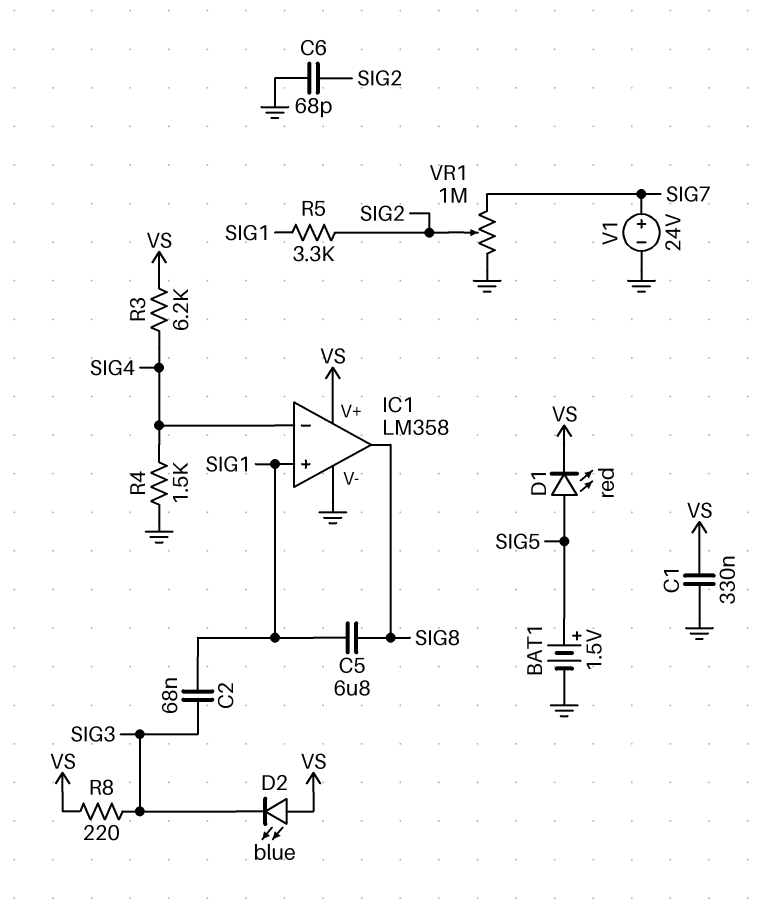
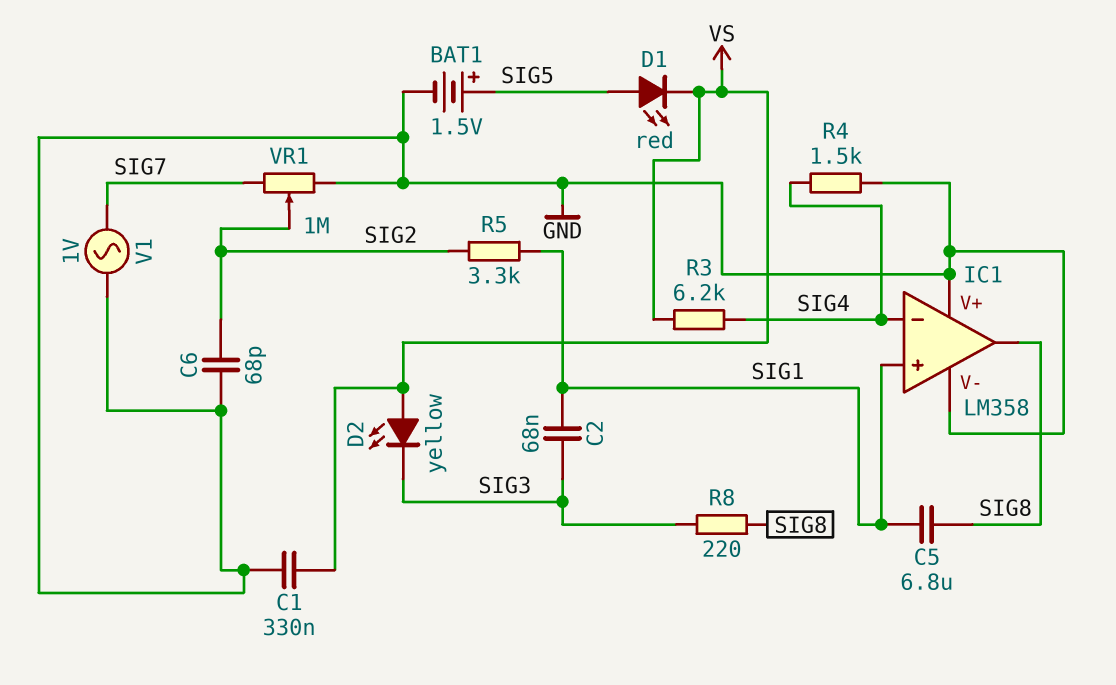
D2: LED blue (A VS, K SIG3) -> LED yellow (A VS, K SIG3)
IC1 pin V+: VS -> GND
R8: 220 (SIG3, VS) -> 220 (SIG3, SIG8)
V1: 24V (plus SIG7, minus GND) -> AC 1V (GND, SIG7)

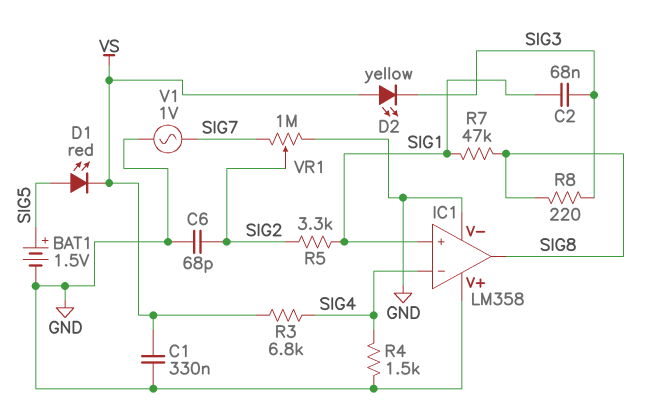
C5: 6.8uF (SIG1, SIG8) -> none
R3: 6.2k (SIG4, VS) -> 6.8k (SIG4, VS)
R7: none -> 47k (SIG1, SIG8)

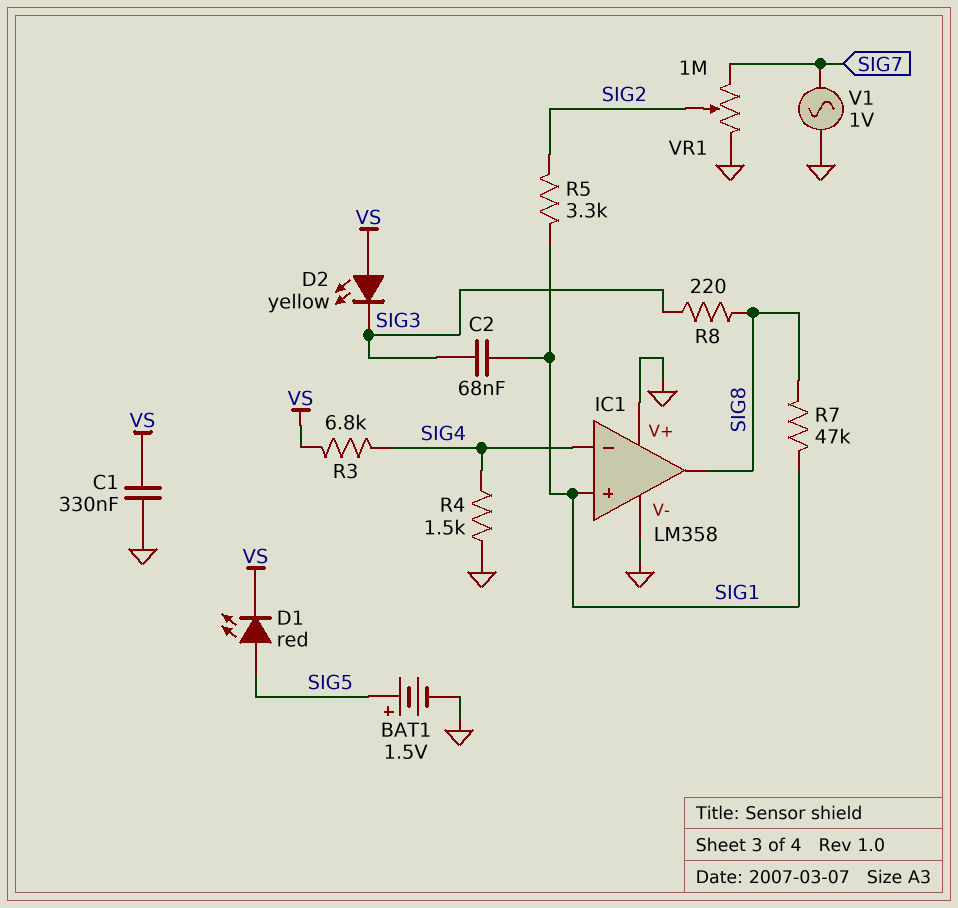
C6: 68pF (GND, SIG2) -> none

